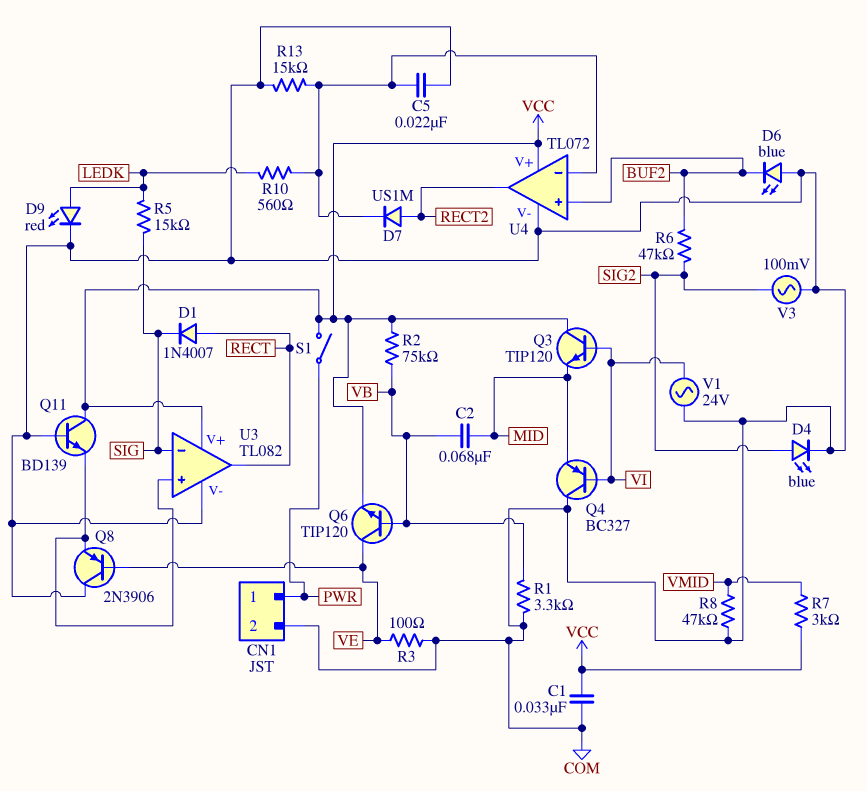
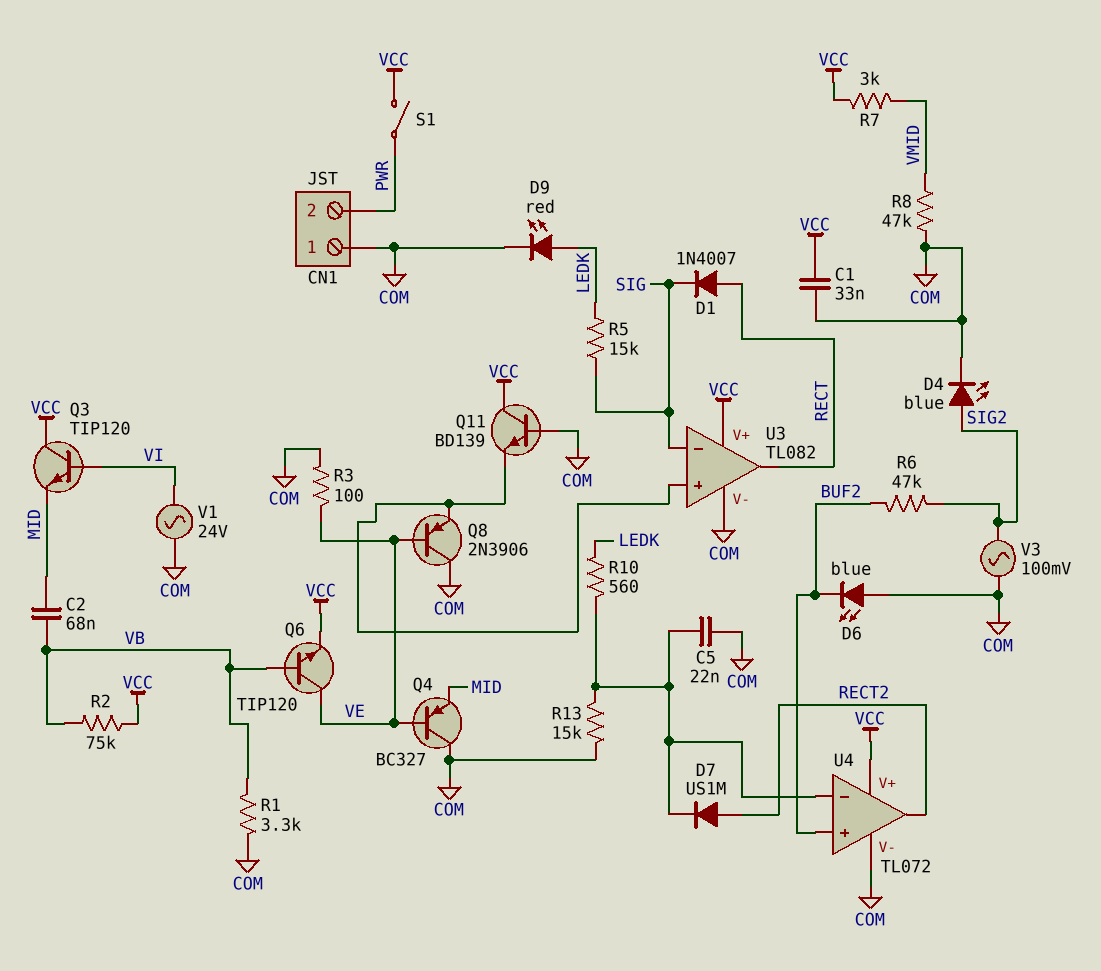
CN1 pin 1: PWR -> COM
CN1 pin 2: COM -> PWR
Q4: PNP BC327 (B VI, C COM, E MID) -> PNP BC327 (B VE, C COM, E MID)

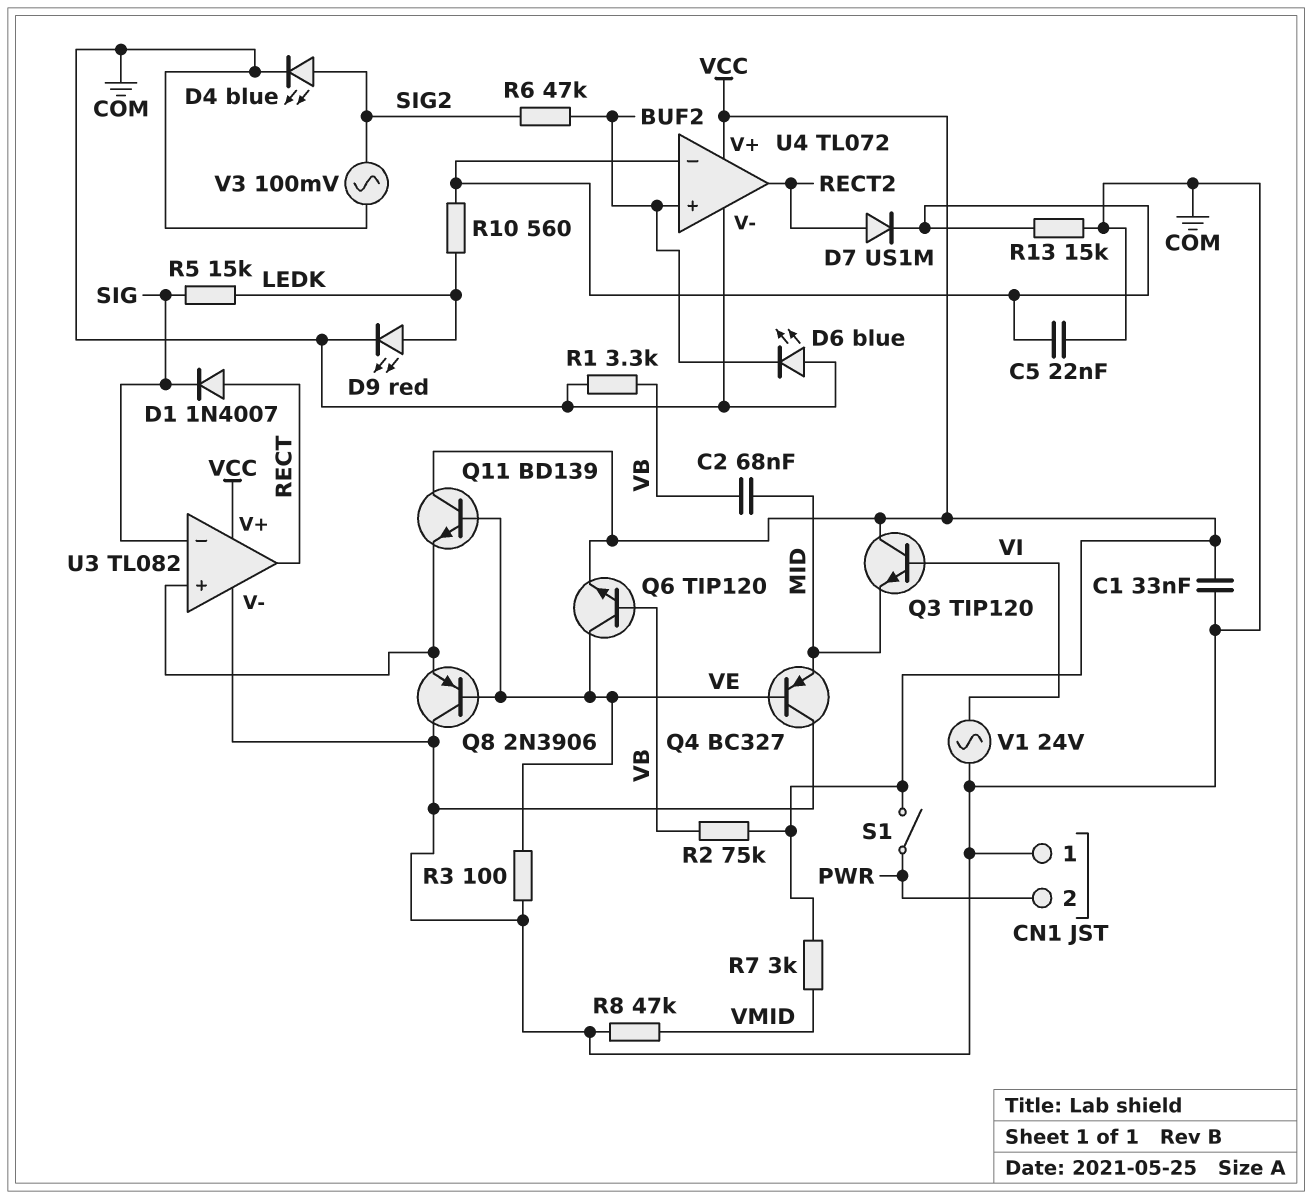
Q11: NPN BD139 (B COM, C VCC, E U3/in+) -> NPN BD139 (B VE, C VCC, E U3/in+)

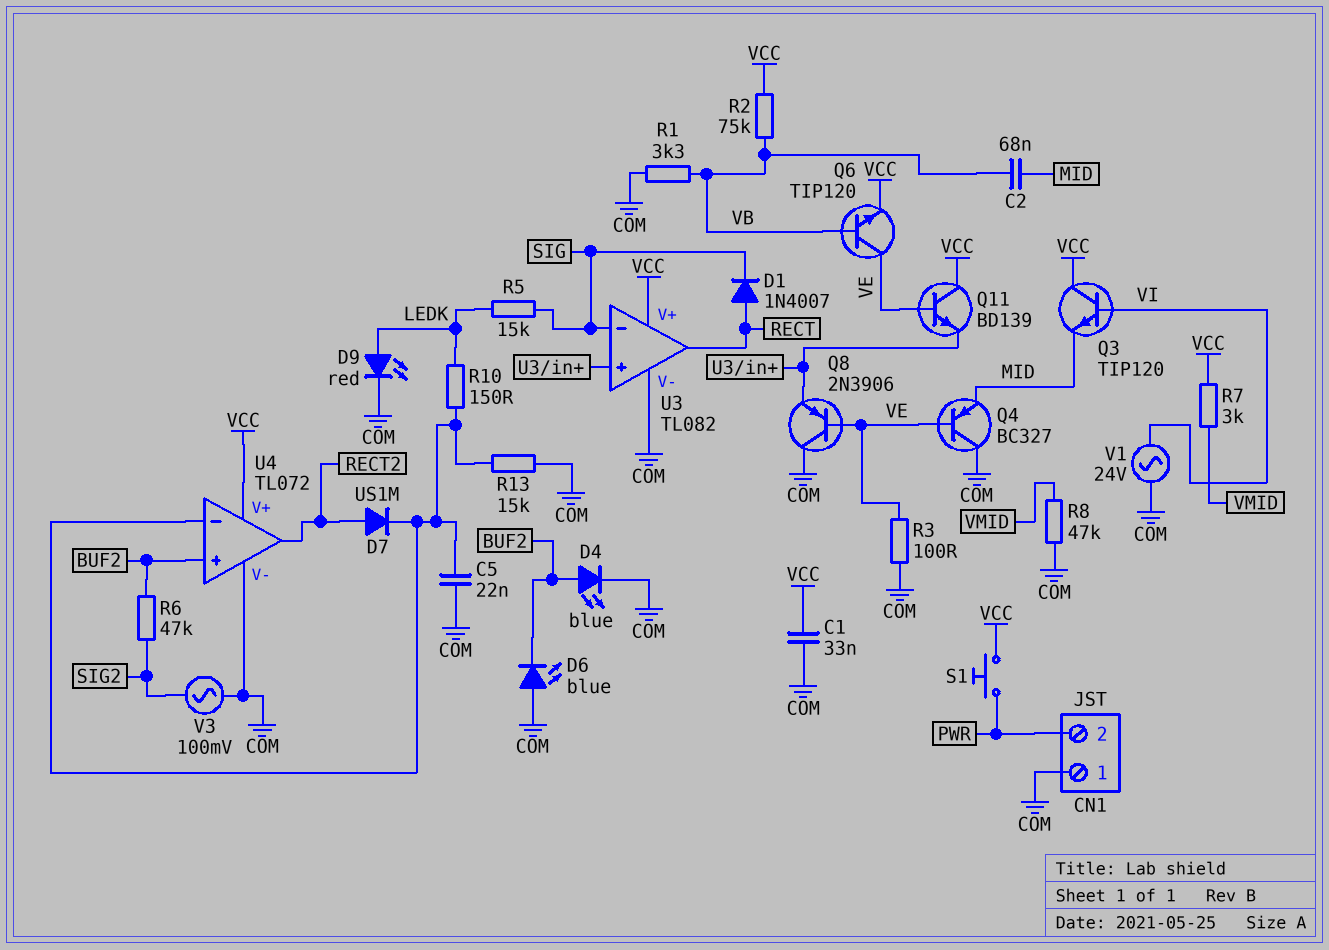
D4: LED blue (A SIG2, K COM) -> LED blue (A BUF2, K COM)
R10: 560 (LEDK, U4/in-) -> 150 (LEDK, U4/in-)
S1: switch (PWR, VCC) -> button (PWR, VCC)

